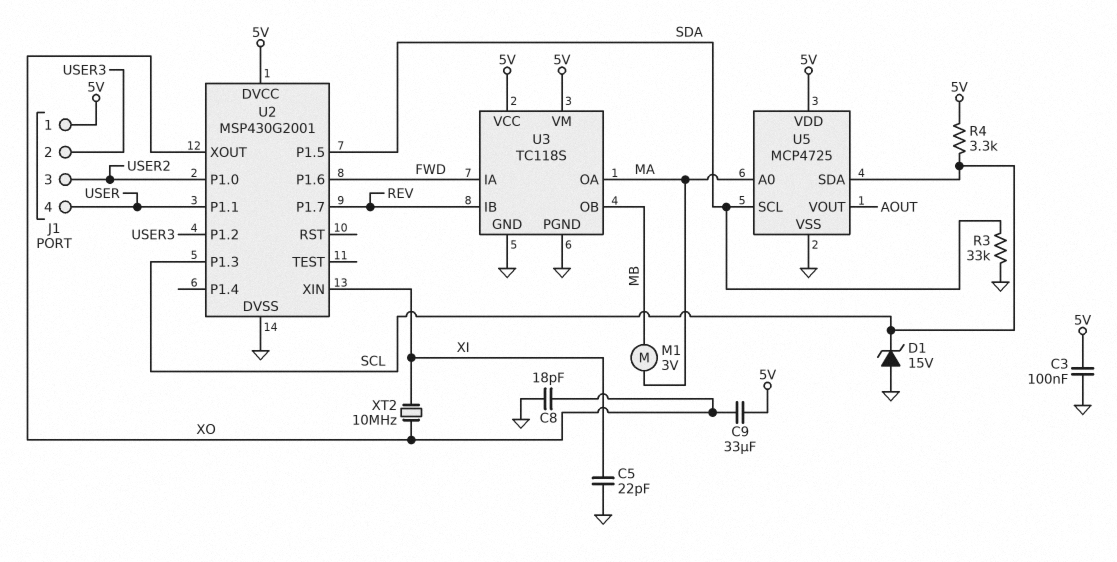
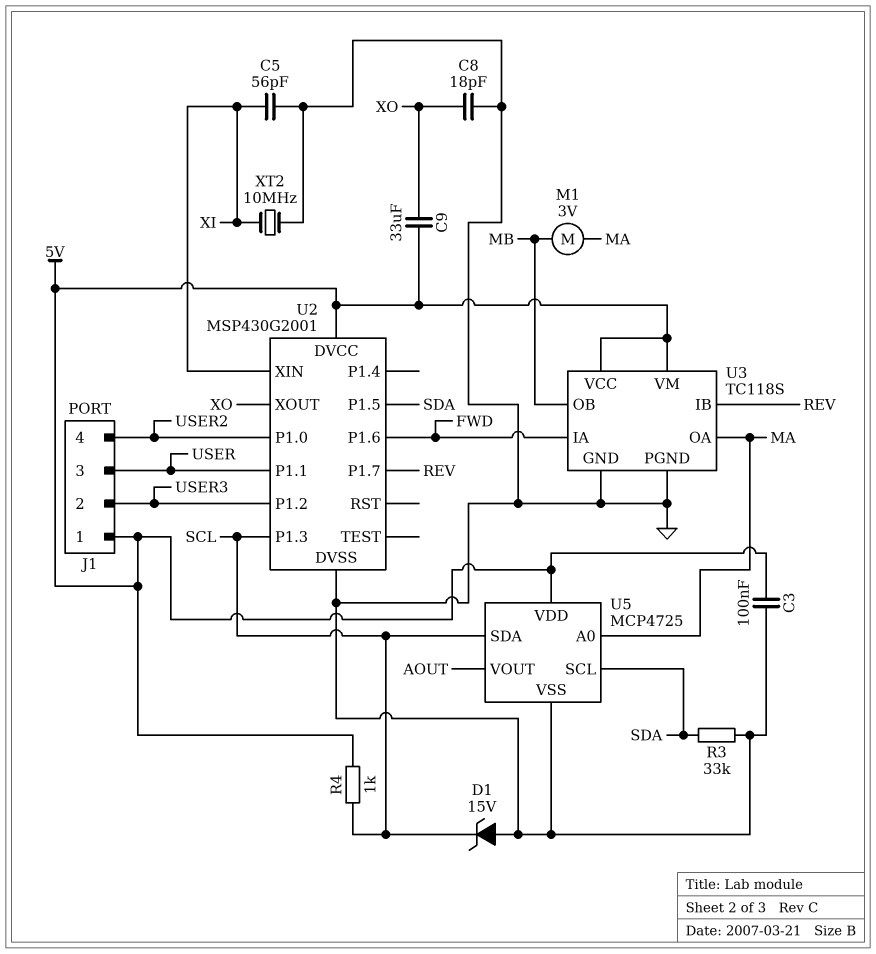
C5: 22pF (GND, XI) -> 56pF (GND, XI)
J1 pin 3: USER2 -> USER
J1 pin 4: USER -> USER2
R4: 3.3k (5V, SCL) -> 1k (5V, SCL)
XT2: 10MHz (XI, XO) -> 10MHz (GND, XI)

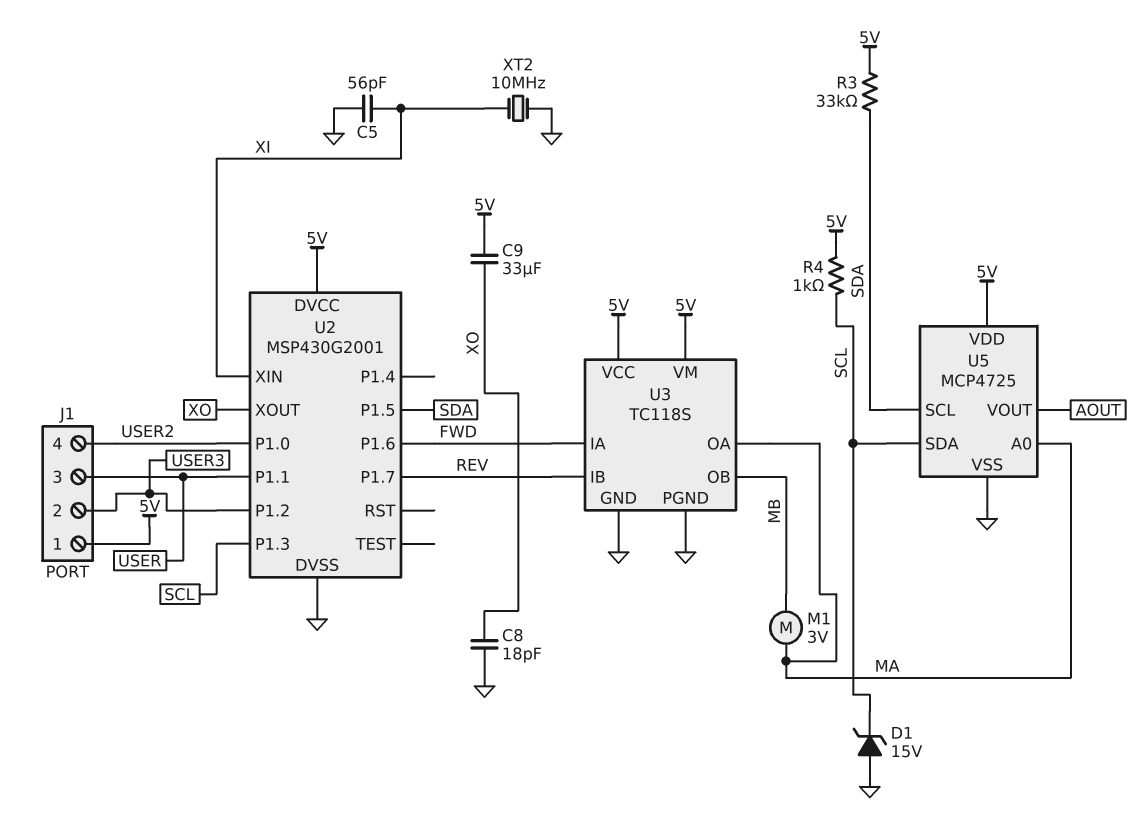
C3: 100nF (5V, GND) -> none
R3: 33k (GND, SDA) -> 33k (5V, SDA)

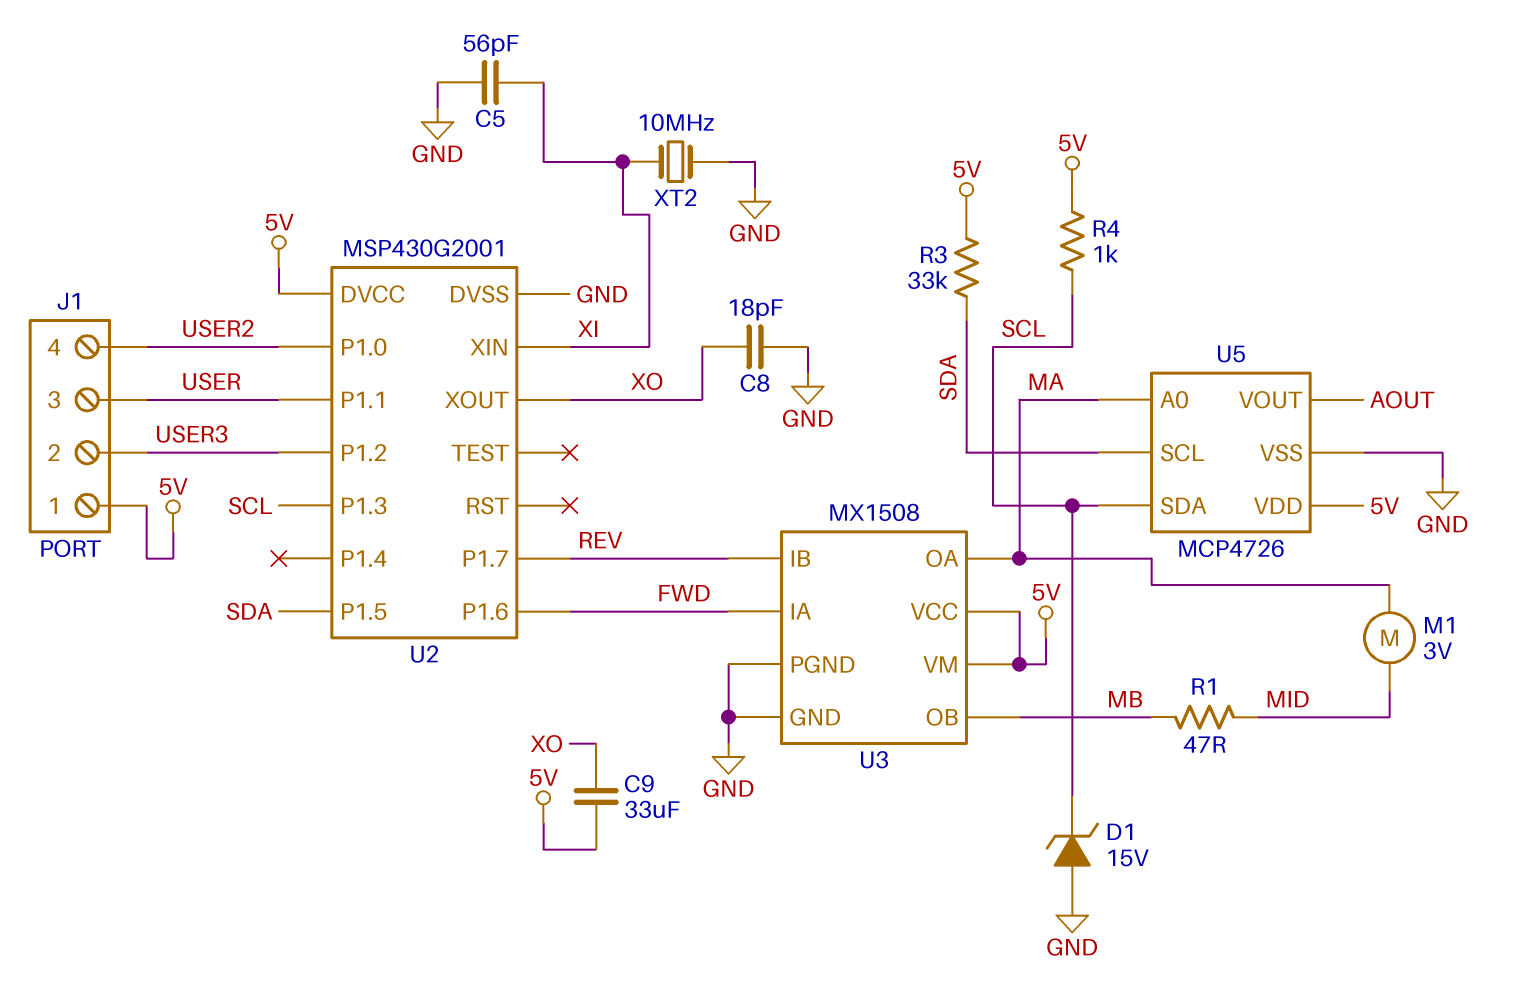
M1: motor 3V (MA, MB) -> motor 3V (MA, MID)
R1: none -> 47 (MB, MID)
U3: TC118S -> MX1508
U5: MCP4725 -> MCP4726

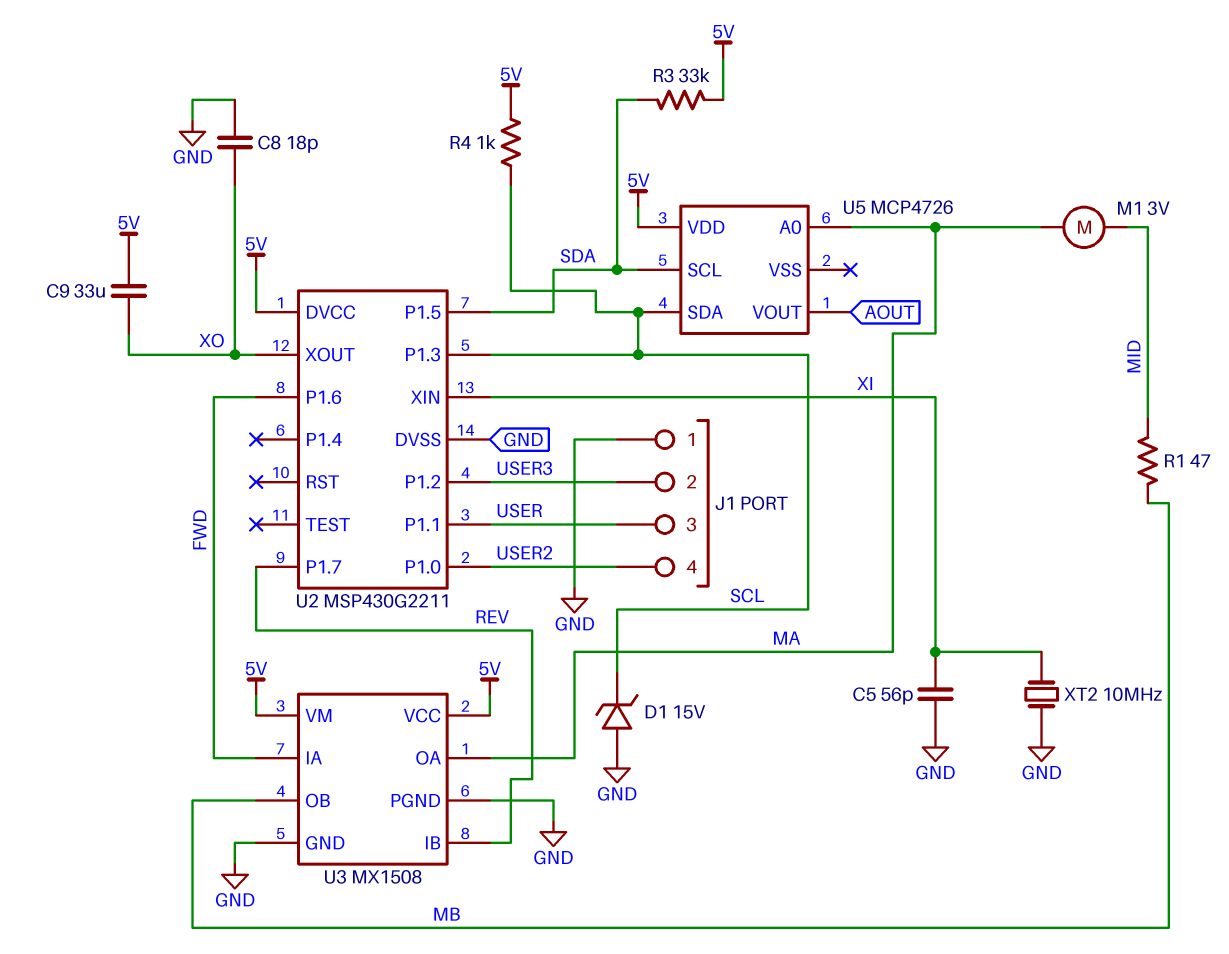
J1 pin 1: 5V -> GND
U2: MSP430G2001 -> MSP430G2211
U5 pin VSS: GND -> none

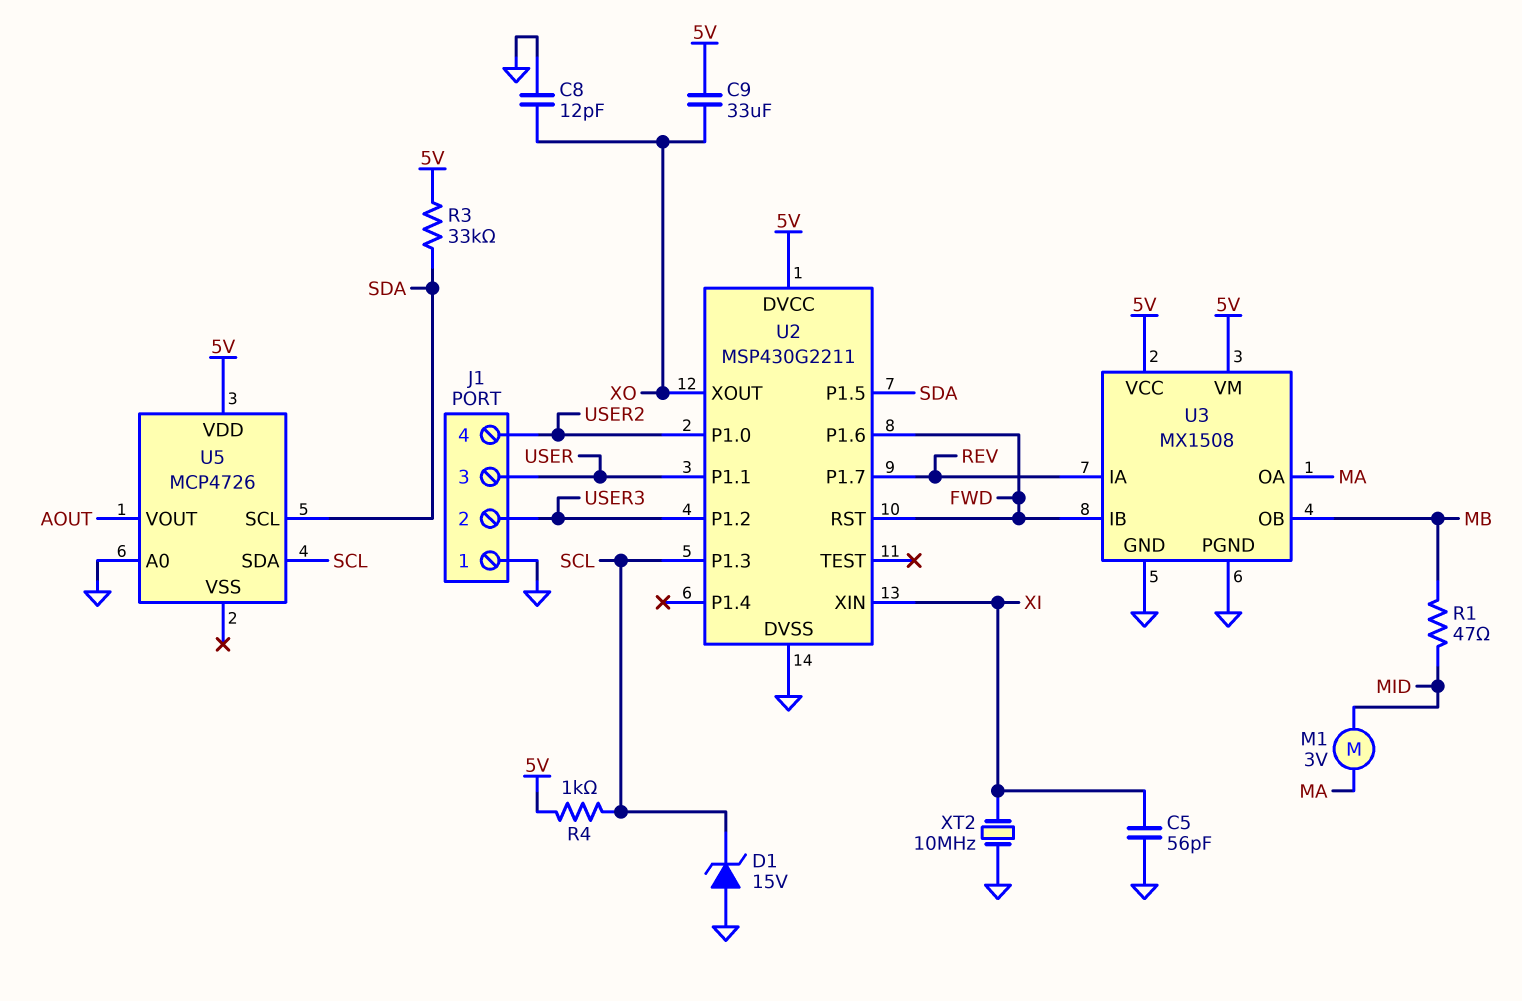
C8: 18pF (GND, XO) -> 12pF (GND, XO)
U2 pin RST: none -> FWD
U3 pin IA: FWD -> REV
U3 pin IB: REV -> FWD
U5 pin A0: MA -> GND

